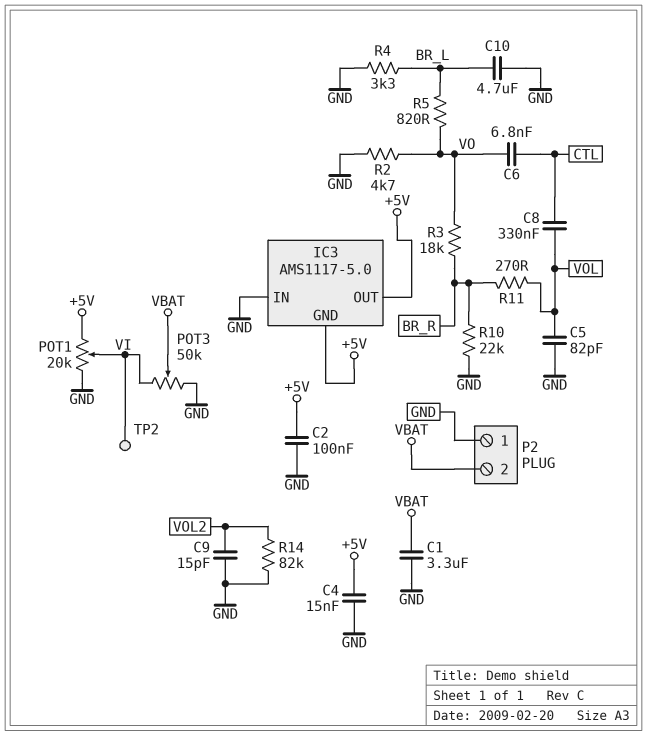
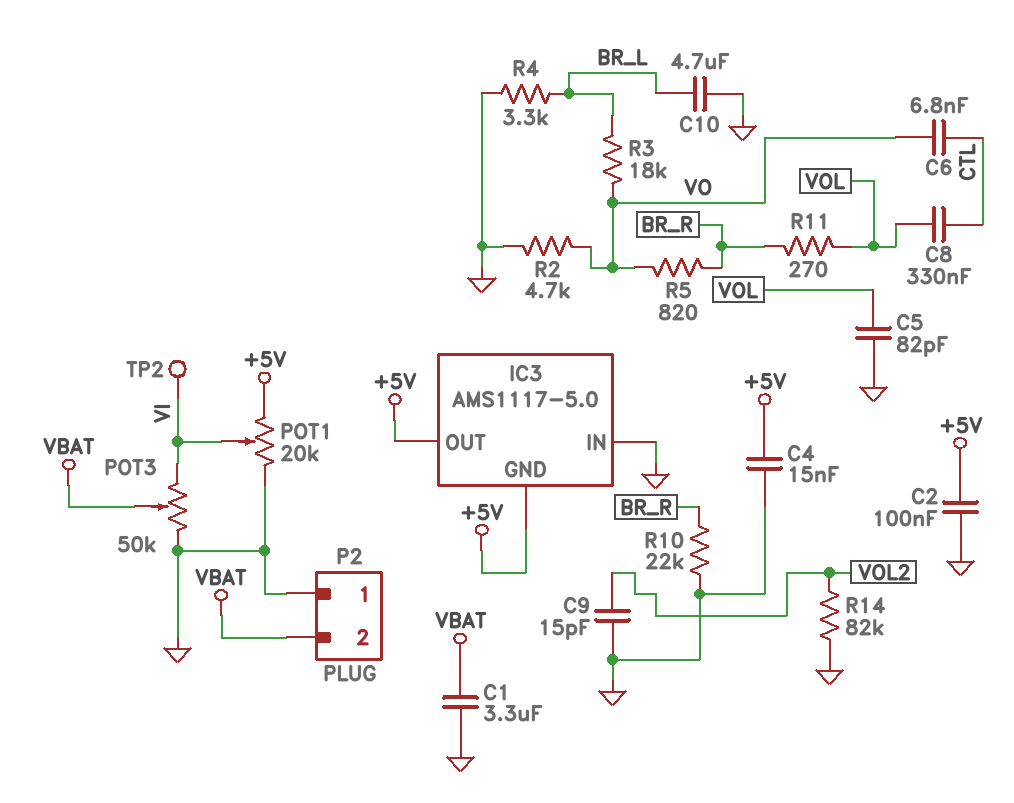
R3: 18k (BR_R, VO) -> 18k (BR_L, VO)
R5: 820 (BR_L, VO) -> 820 (BR_R, VO)

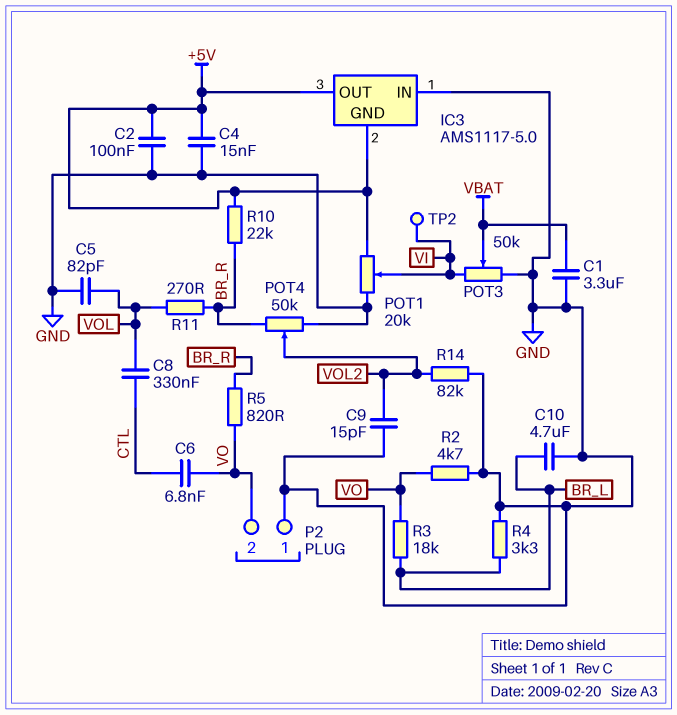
P2 pin 2: VBAT -> VO
POT4: none -> 50k (BR_R, GND, wiper VOL2)
R10: 22k (BR_R, GND) -> 22k (+5V, BR_R)

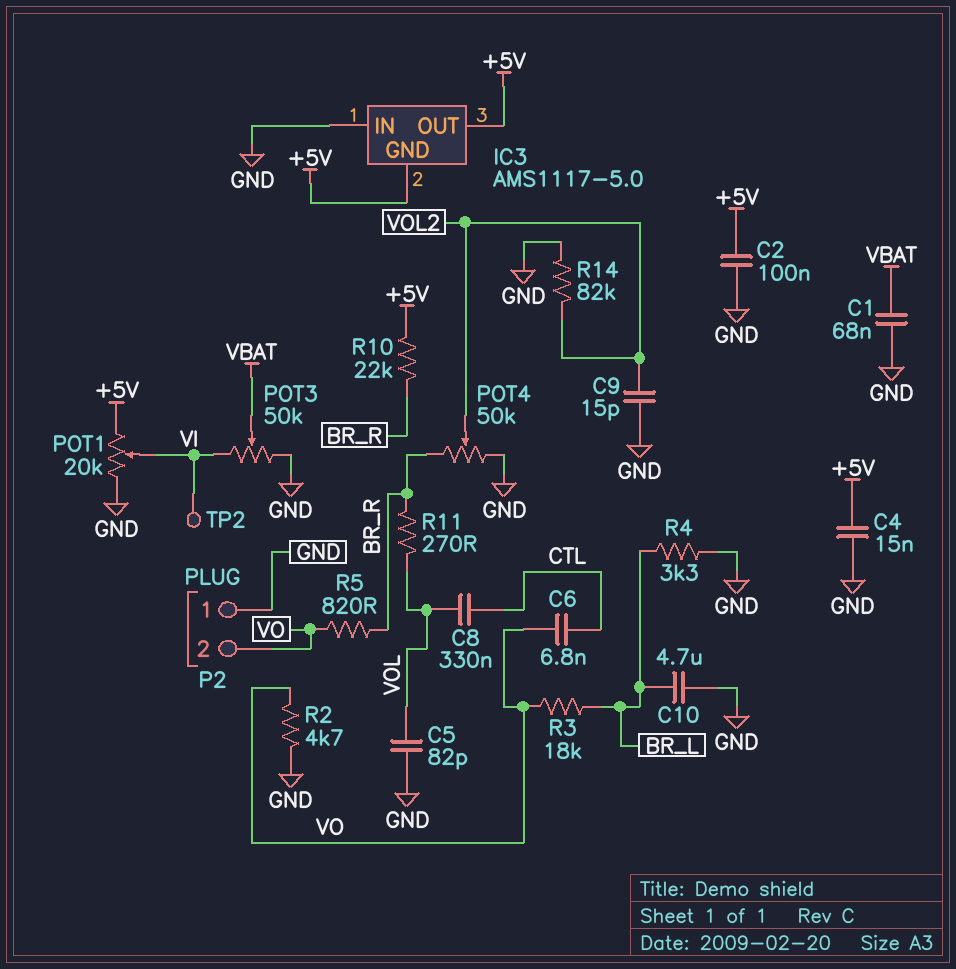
C1: 3.3uF (GND, VBAT) -> 68nF (GND, VBAT)

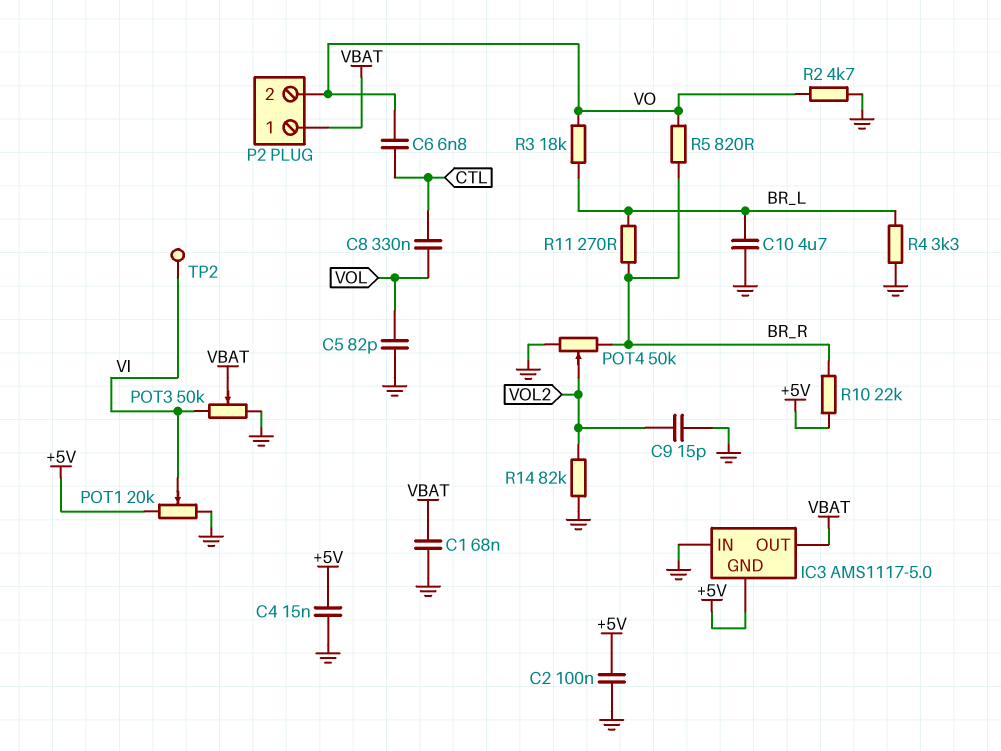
IC3 pin OUT: +5V -> VBAT
P2 pin 1: GND -> VBAT
R11: 270 (BR_R, VOL) -> 270 (BR_L, BR_R)

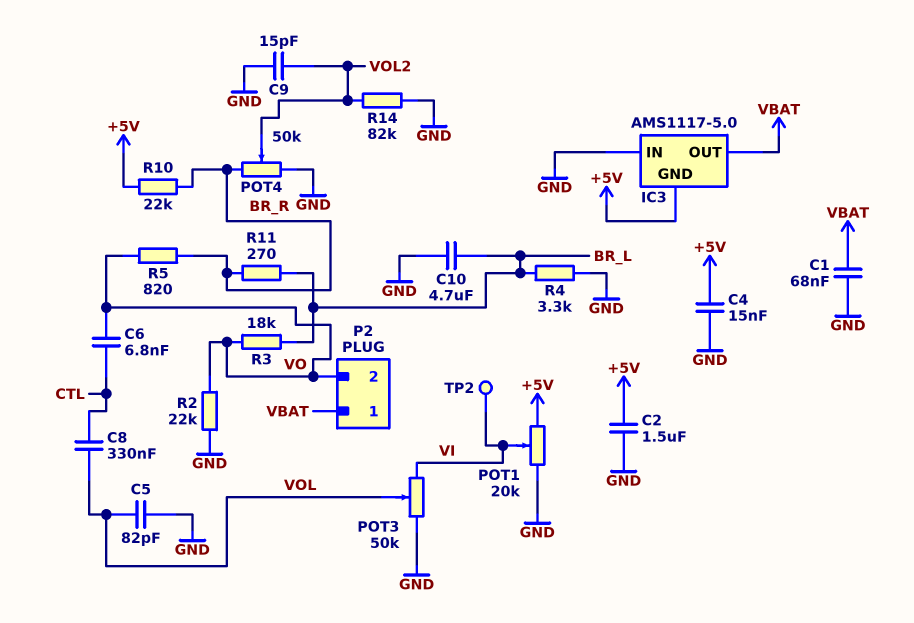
C2: 100nF (+5V, GND) -> 1.5uF (+5V, GND)
POT3: 50k (GND, VI, wiper VBAT) -> 50k (GND, VI, wiper VOL)
R2: 4.7k (GND, VO) -> 22k (GND, VO)

